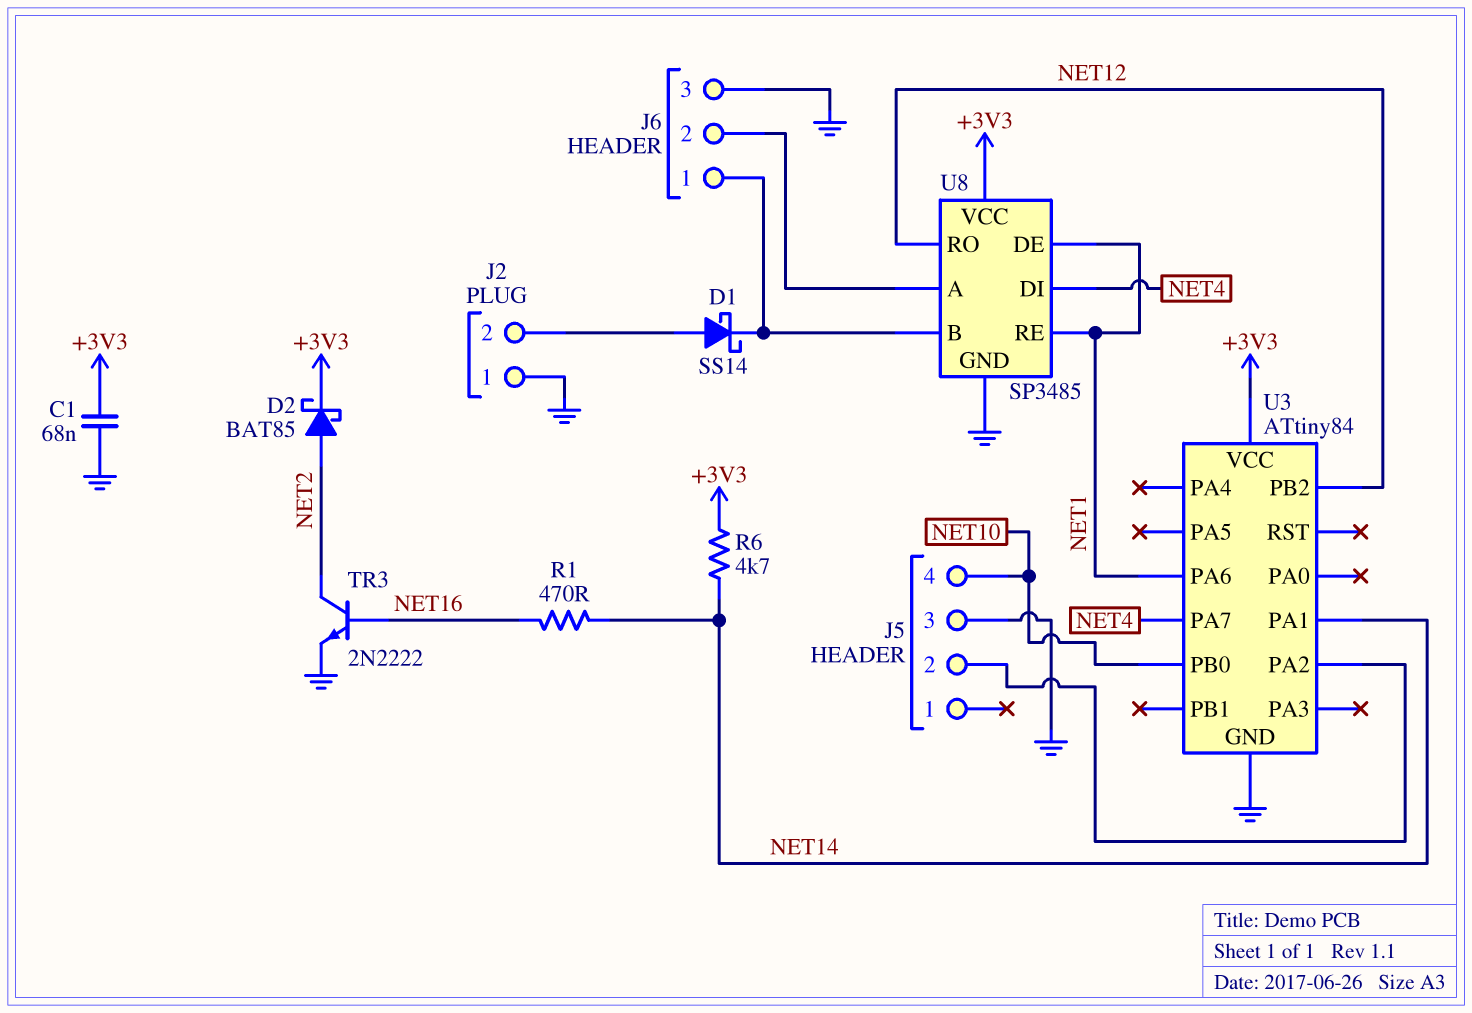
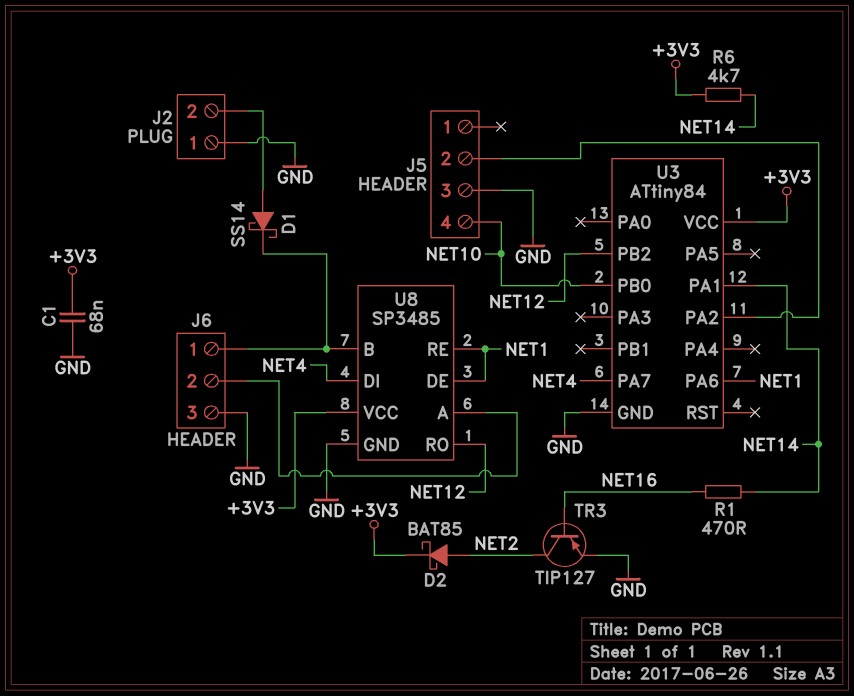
TR3: NPN 2N2222 (B NET16, C NET2, E GND) -> PNP TIP127 (B NET16, C NET2, E GND)

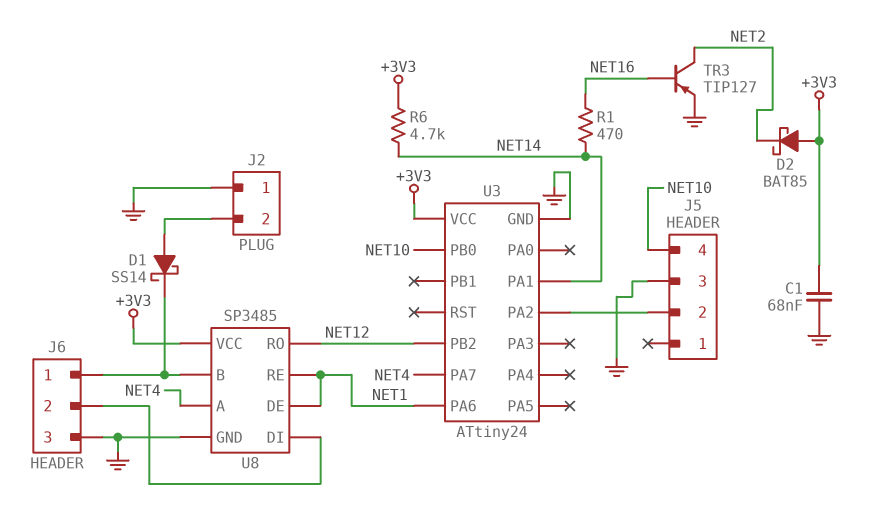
D2: schottky BAT85 (A NET2, K +3V3) -> schottky BAT85 (A +3V3, K NET2)
U3: ATtiny84 -> ATtiny24
U8 pin A: J6/2 -> NET4
U8 pin DI: NET4 -> J6/2

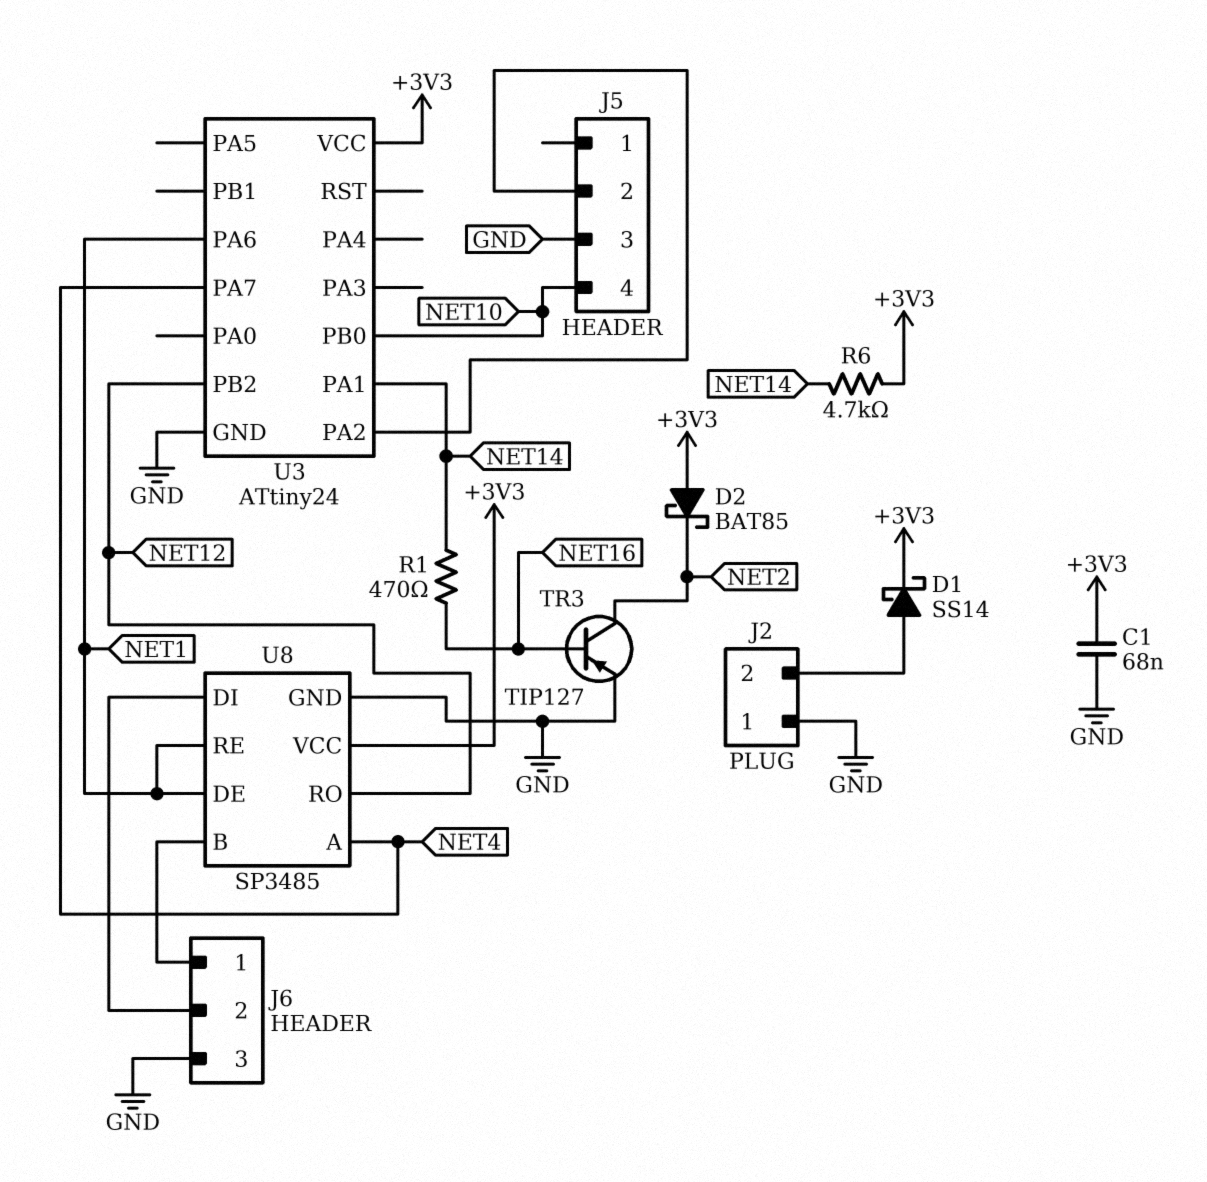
D1: schottky SS14 (A J2/2, K J6/1) -> schottky SS14 (A J2/2, K +3V3)

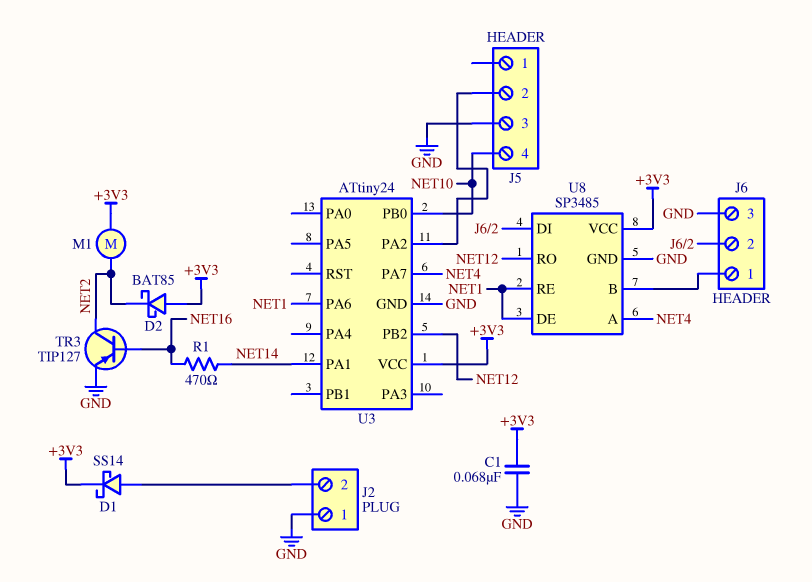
M1: none -> motor (+3V3, NET2)
R6: 4.7k (+3V3, NET14) -> none

